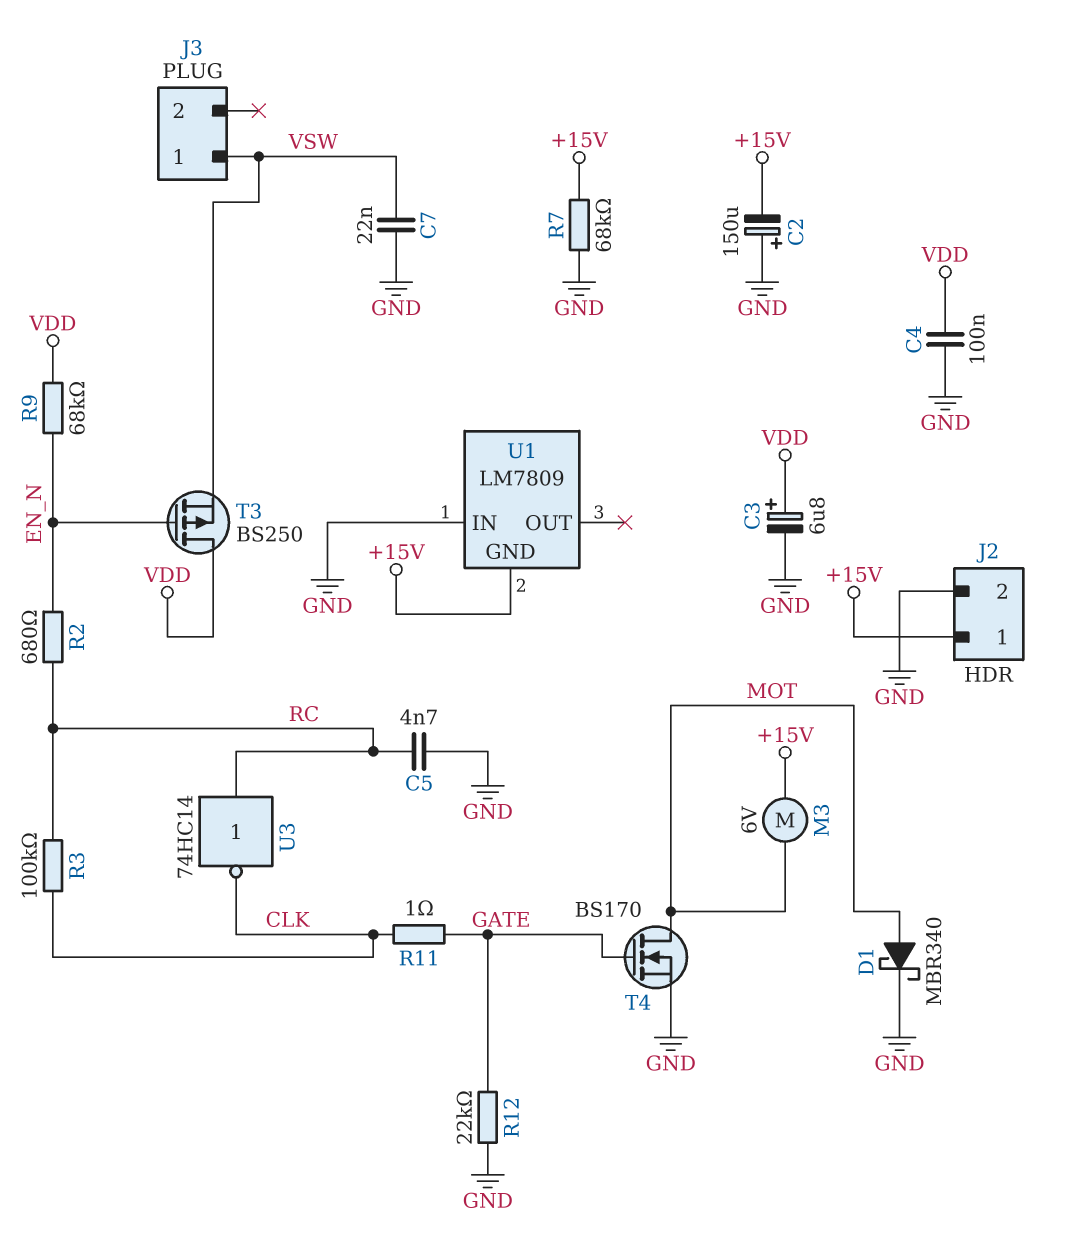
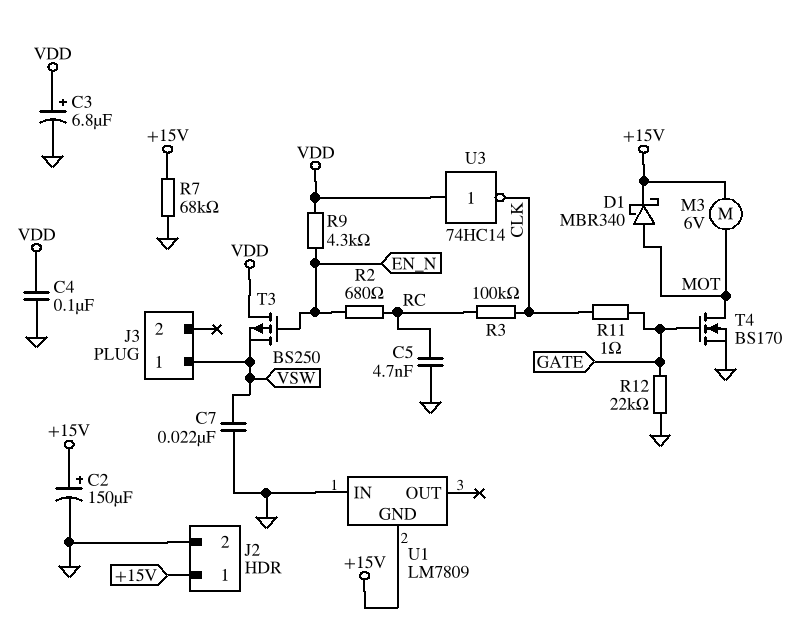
C2: 150uF (plus GND, minus +15V) -> 150uF (plus +15V, minus GND)
D1: schottky MBR340 (A MOT, K GND) -> schottky MBR340 (A MOT, K +15V)
R9: 68k (EN_N, VDD) -> 4.3k (EN_N, VDD)
U3: NOT 74HC14 (in RC, out CLK) -> NOT 74HC14 (in VDD, out CLK)

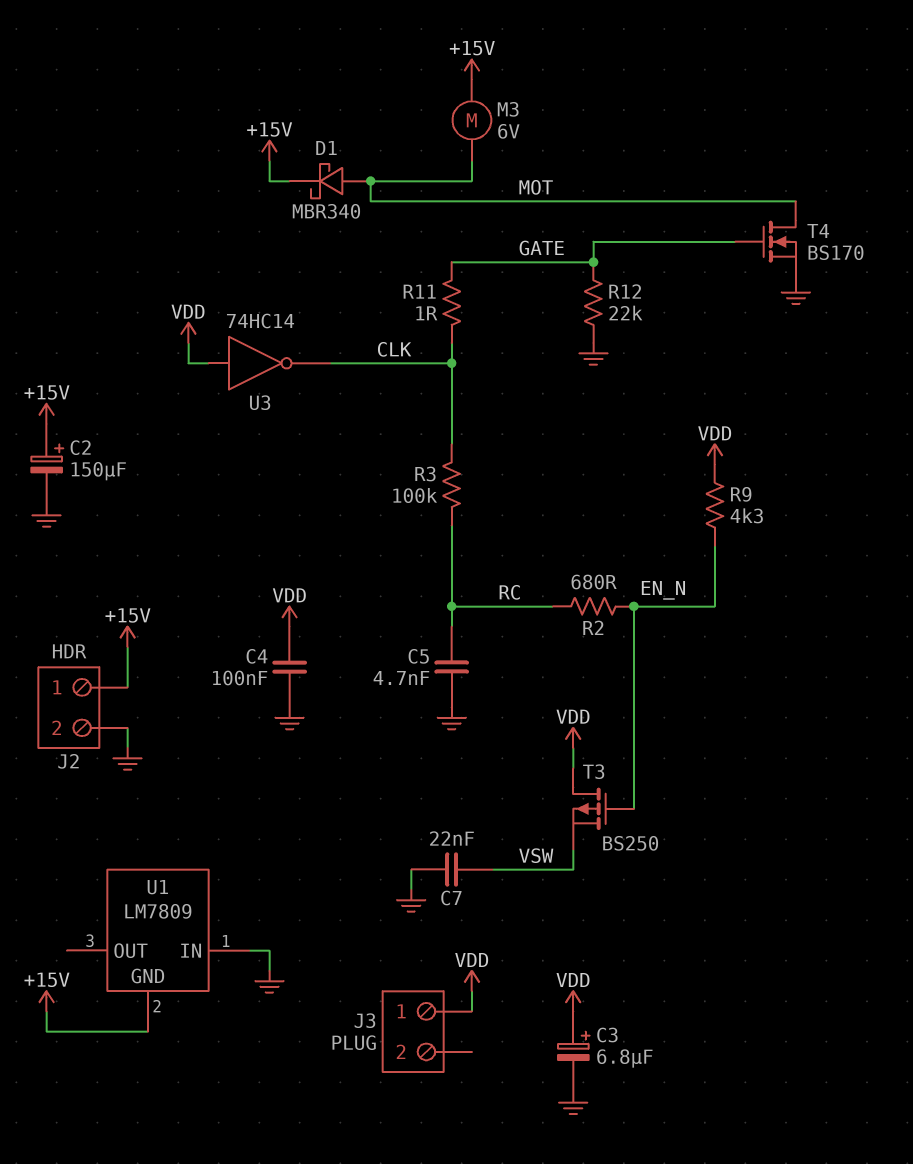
J3 pin 1: VSW -> VDD
R7: 68k (+15V, GND) -> none

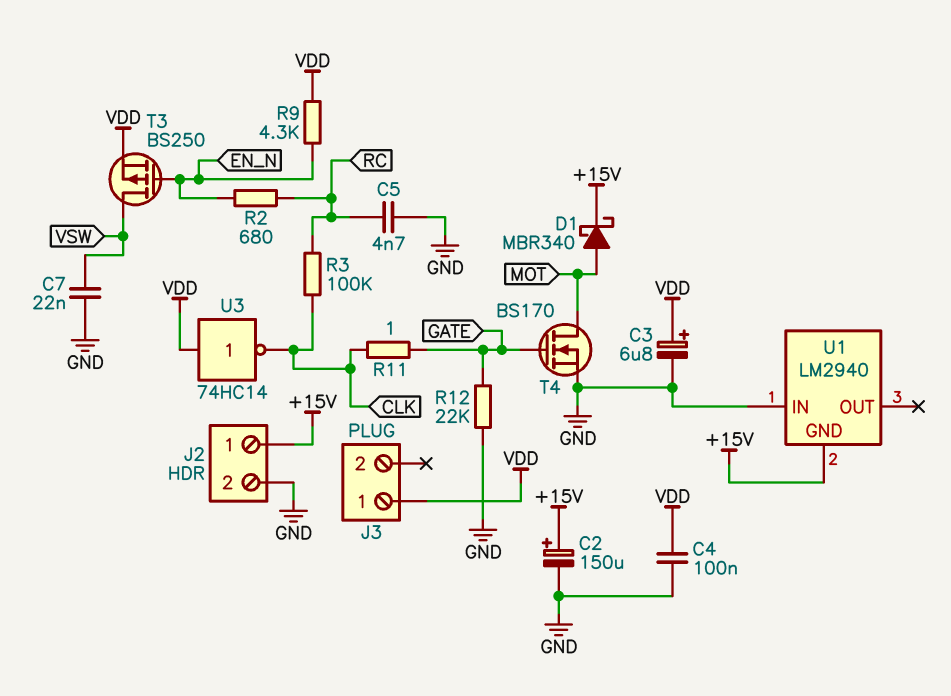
M3: motor 6V (+15V, MOT) -> none
T3: PMOS BS250 (G EN_N, D VDD, S VSW) -> PMOS BS250 (G EN_N, D VSW, S VDD)
U1: LM7809 -> LM2940

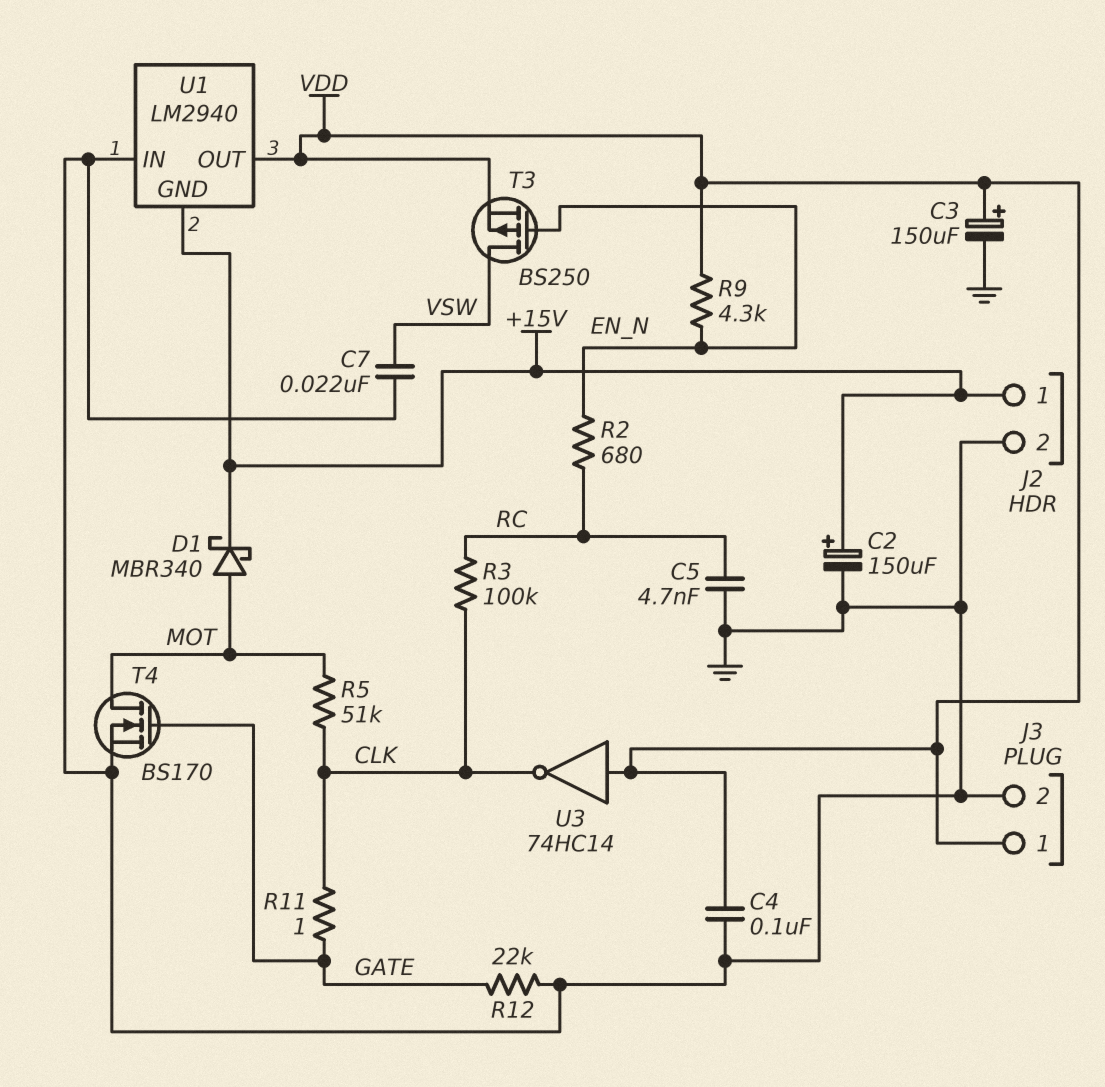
C3: 6.8uF (plus VDD, minus GND) -> 150uF (plus VDD, minus GND)
J3 pin 2: none -> GND
R5: none -> 51k (CLK, MOT)
U1 pin OUT: none -> VDD

